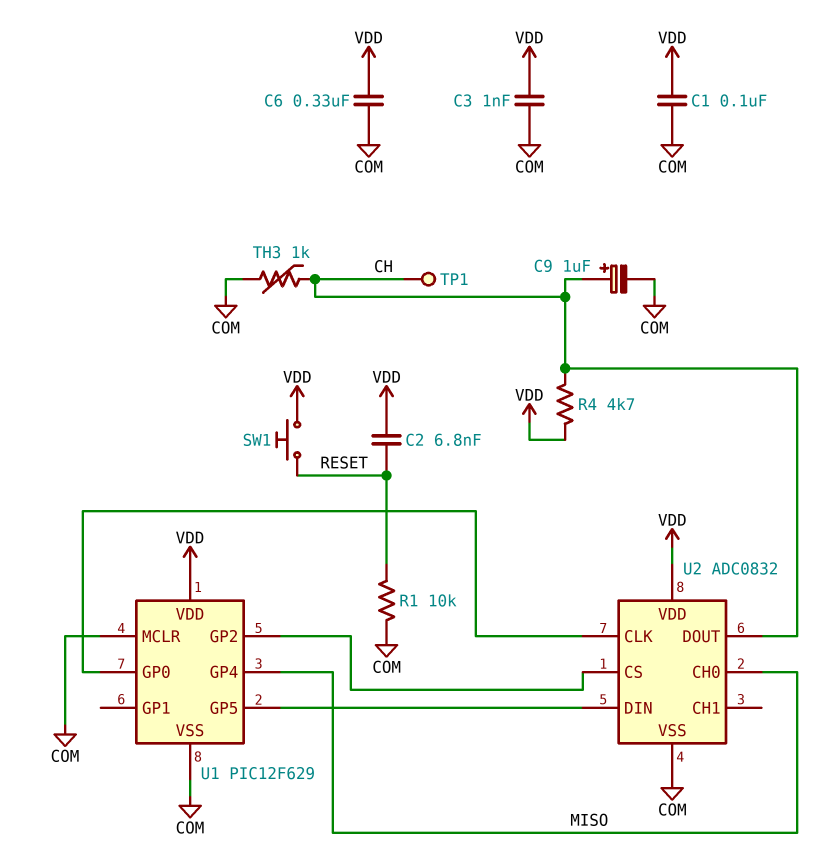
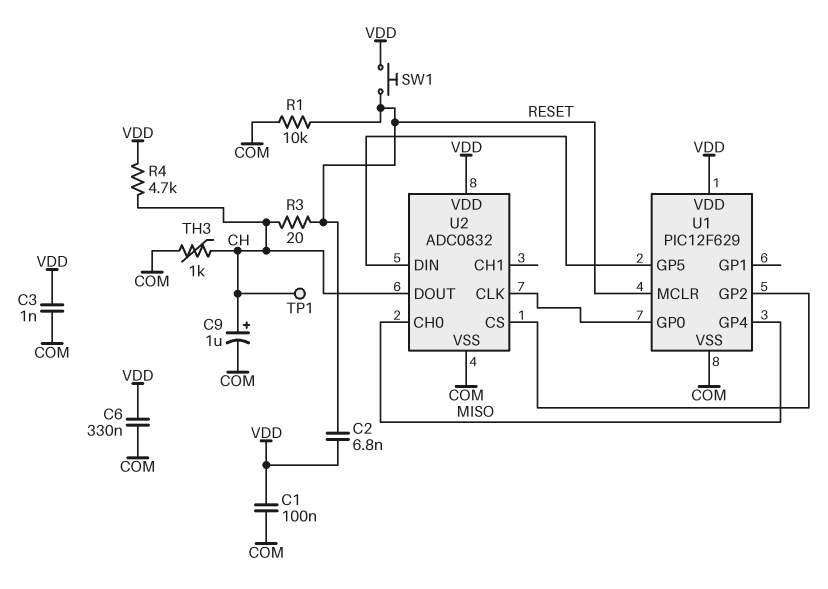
R3: none -> 20 (CH, RESET)
U1 pin MCLR: COM -> RESET

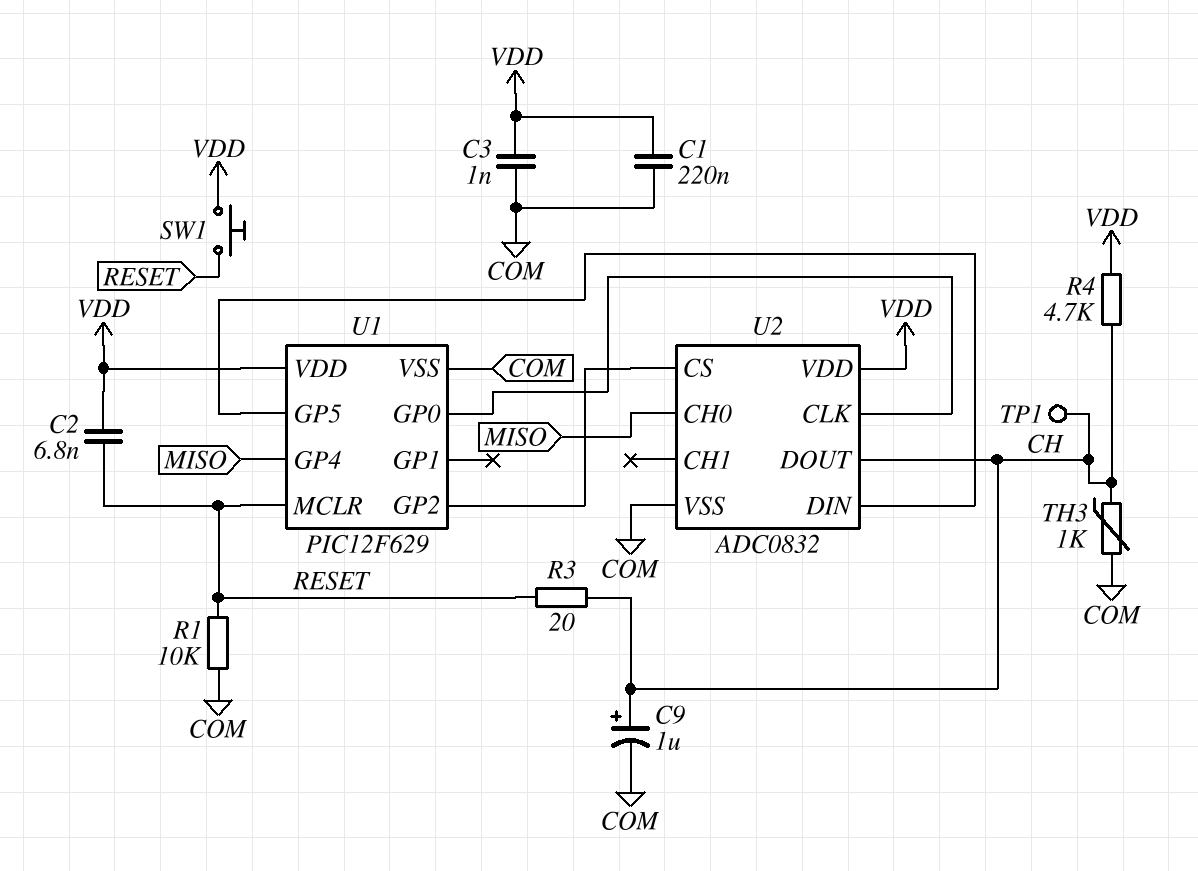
C1: 100nF (COM, VDD) -> 220nF (COM, VDD)
C6: 330nF (COM, VDD) -> none

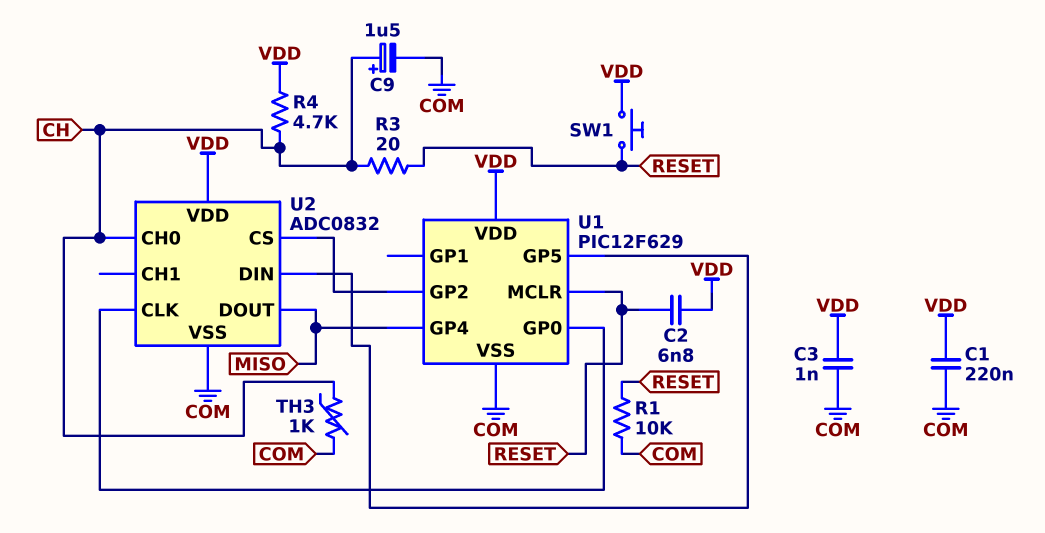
C9: 1uF (plus CH, minus COM) -> 1.5uF (plus CH, minus COM)
TP1: test point (CH) -> none
U2 pin CH0: MISO -> CH
U2 pin DOUT: CH -> MISO

